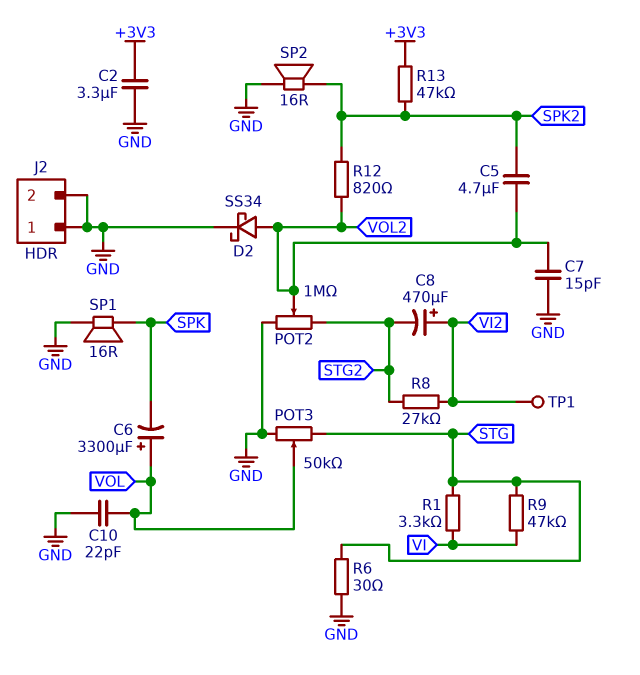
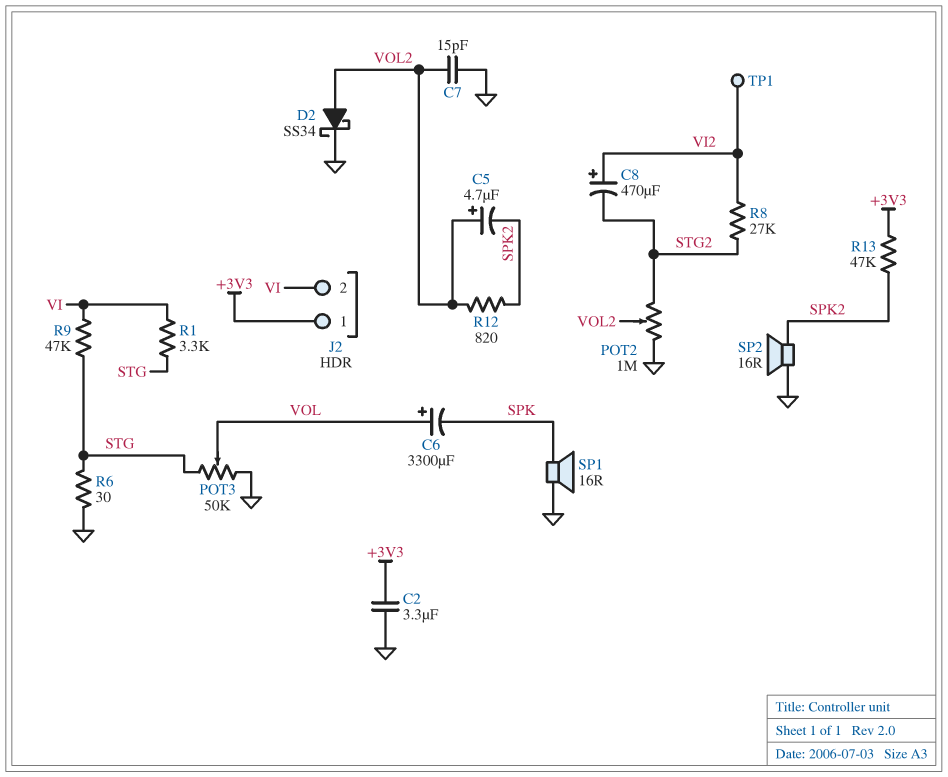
C5: 4.7uF (SPK2, VOL2) -> 4.7uF (plus VOL2, minus SPK2)
C10: 22pF (GND, VOL) -> none
J2 pin 1: GND -> +3V3
J2 pin 2: GND -> VI

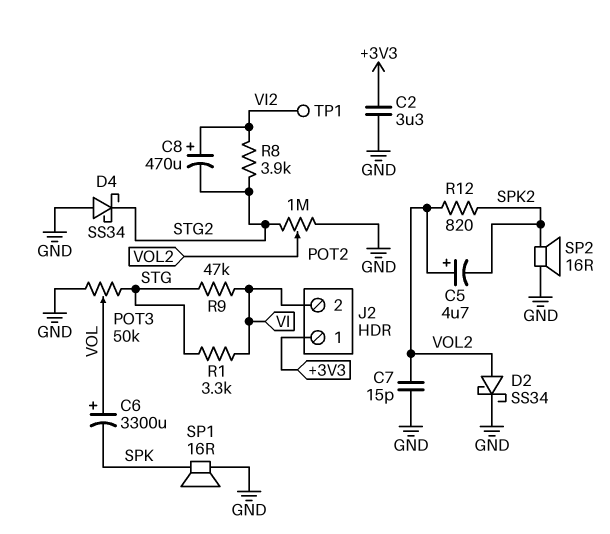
D4: none -> schottky SS34 (A GND, K STG2)
R6: 30 (GND, STG) -> none
R8: 27k (STG2, VI2) -> 3.9k (STG2, VI2)
R13: 47k (+3V3, SPK2) -> none

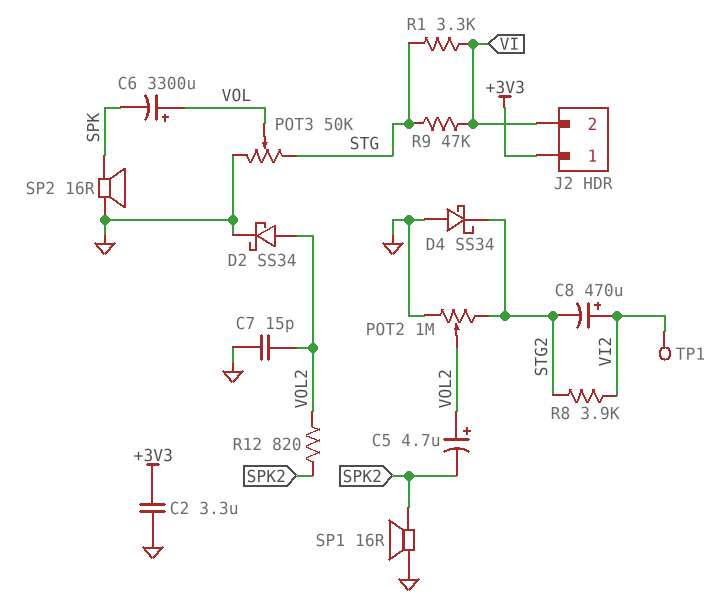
SP1: speaker 16R (GND, SPK) -> speaker 16R (GND, SPK2)
SP2: speaker 16R (GND, SPK2) -> speaker 16R (GND, SPK)

